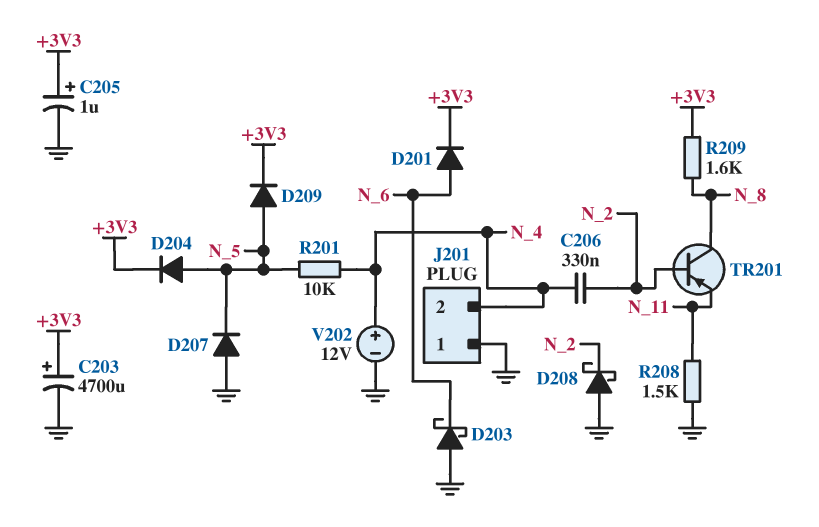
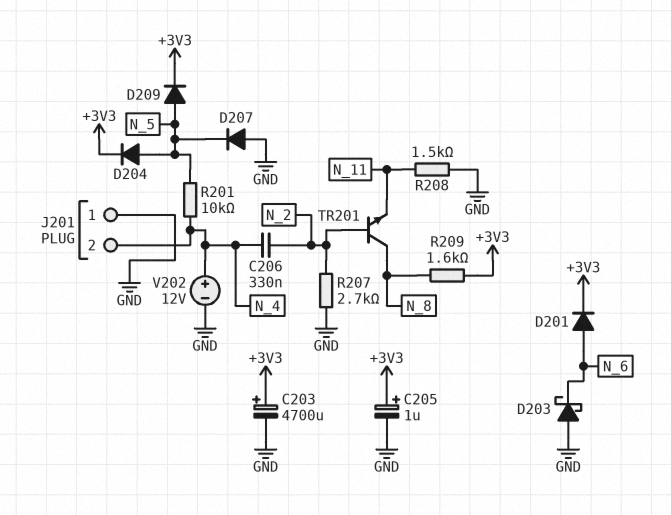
D208: schottky (A GND, K N_2) -> none
R207: none -> 2.7k (GND, N_2)
TR201: PNP (B N_2, C N_8, E N_11) -> NPN (B N_2, C N_8, E N_11)

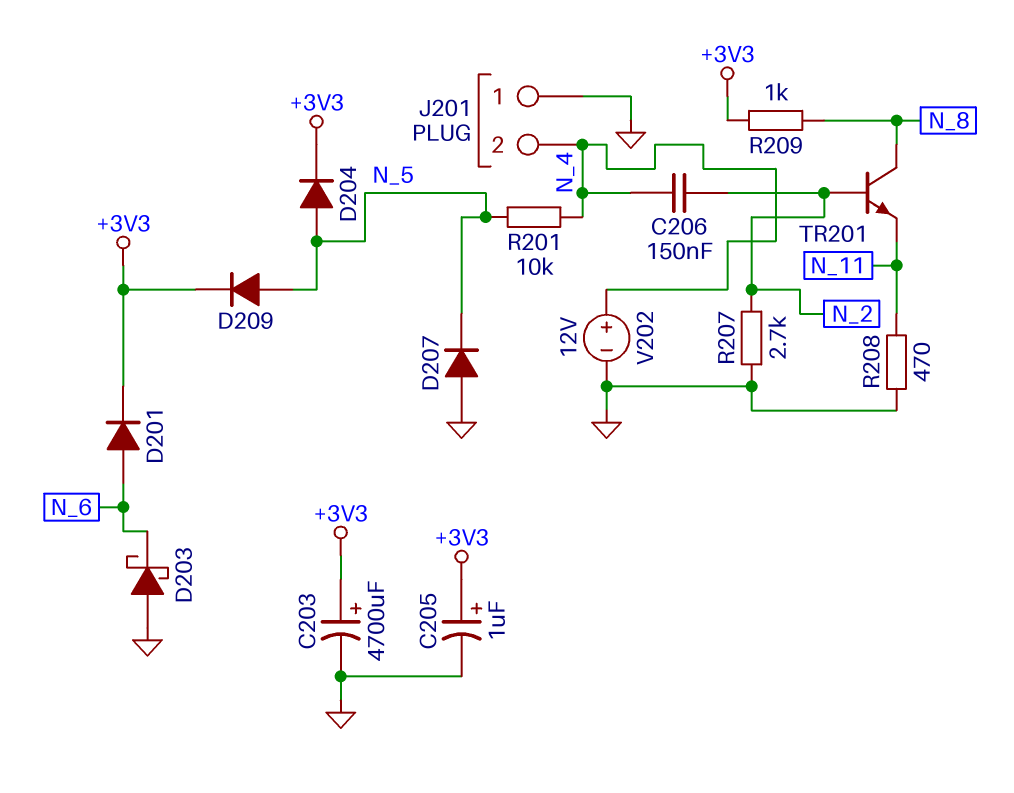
C206: 330nF (N_2, N_4) -> 150nF (N_2, N_4)
R208: 1.5k (GND, N_11) -> 470 (GND, N_11)
R209: 1.6k (+3V3, N_8) -> 1k (+3V3, N_8)

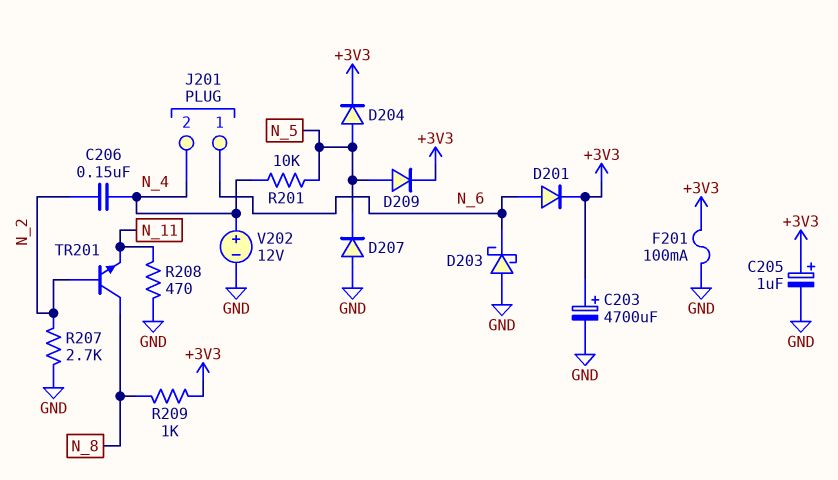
F201: none -> 100mA (+3V3, GND)
J201 pin 1: GND -> N_6

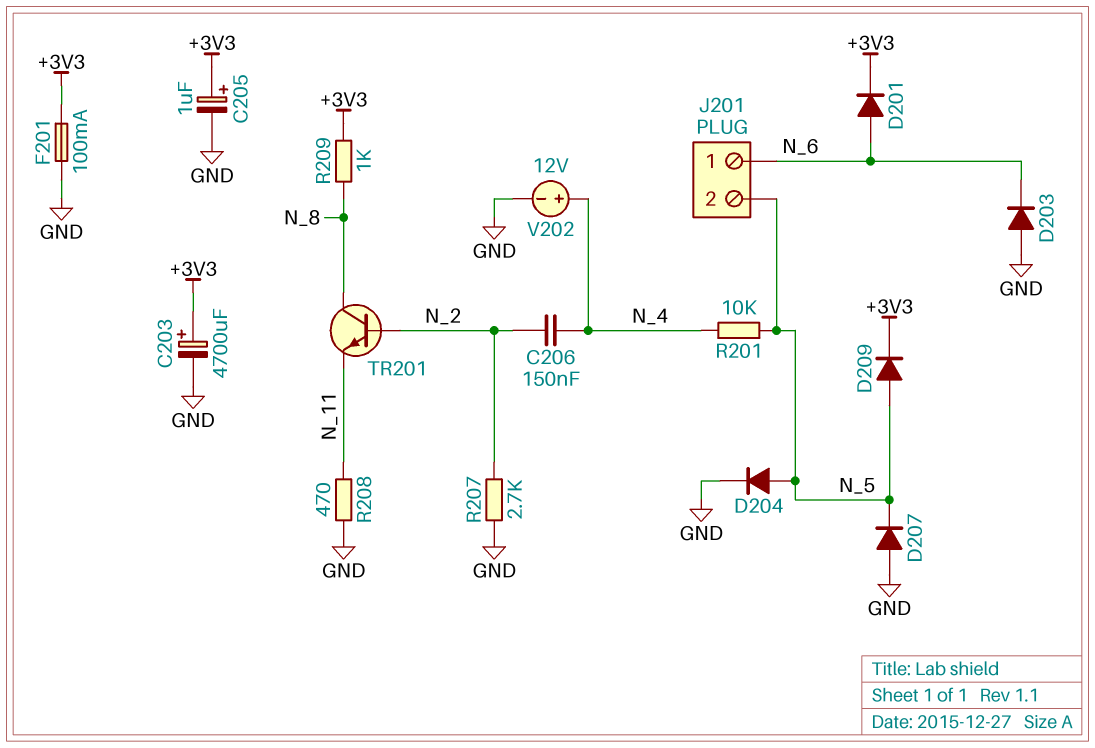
D203: schottky (A GND, K N_6) -> diode (A GND, K N_6)
D204: diode (A N_5, K +3V3) -> diode (A N_5, K GND)
J201 pin 2: N_4 -> N_5

